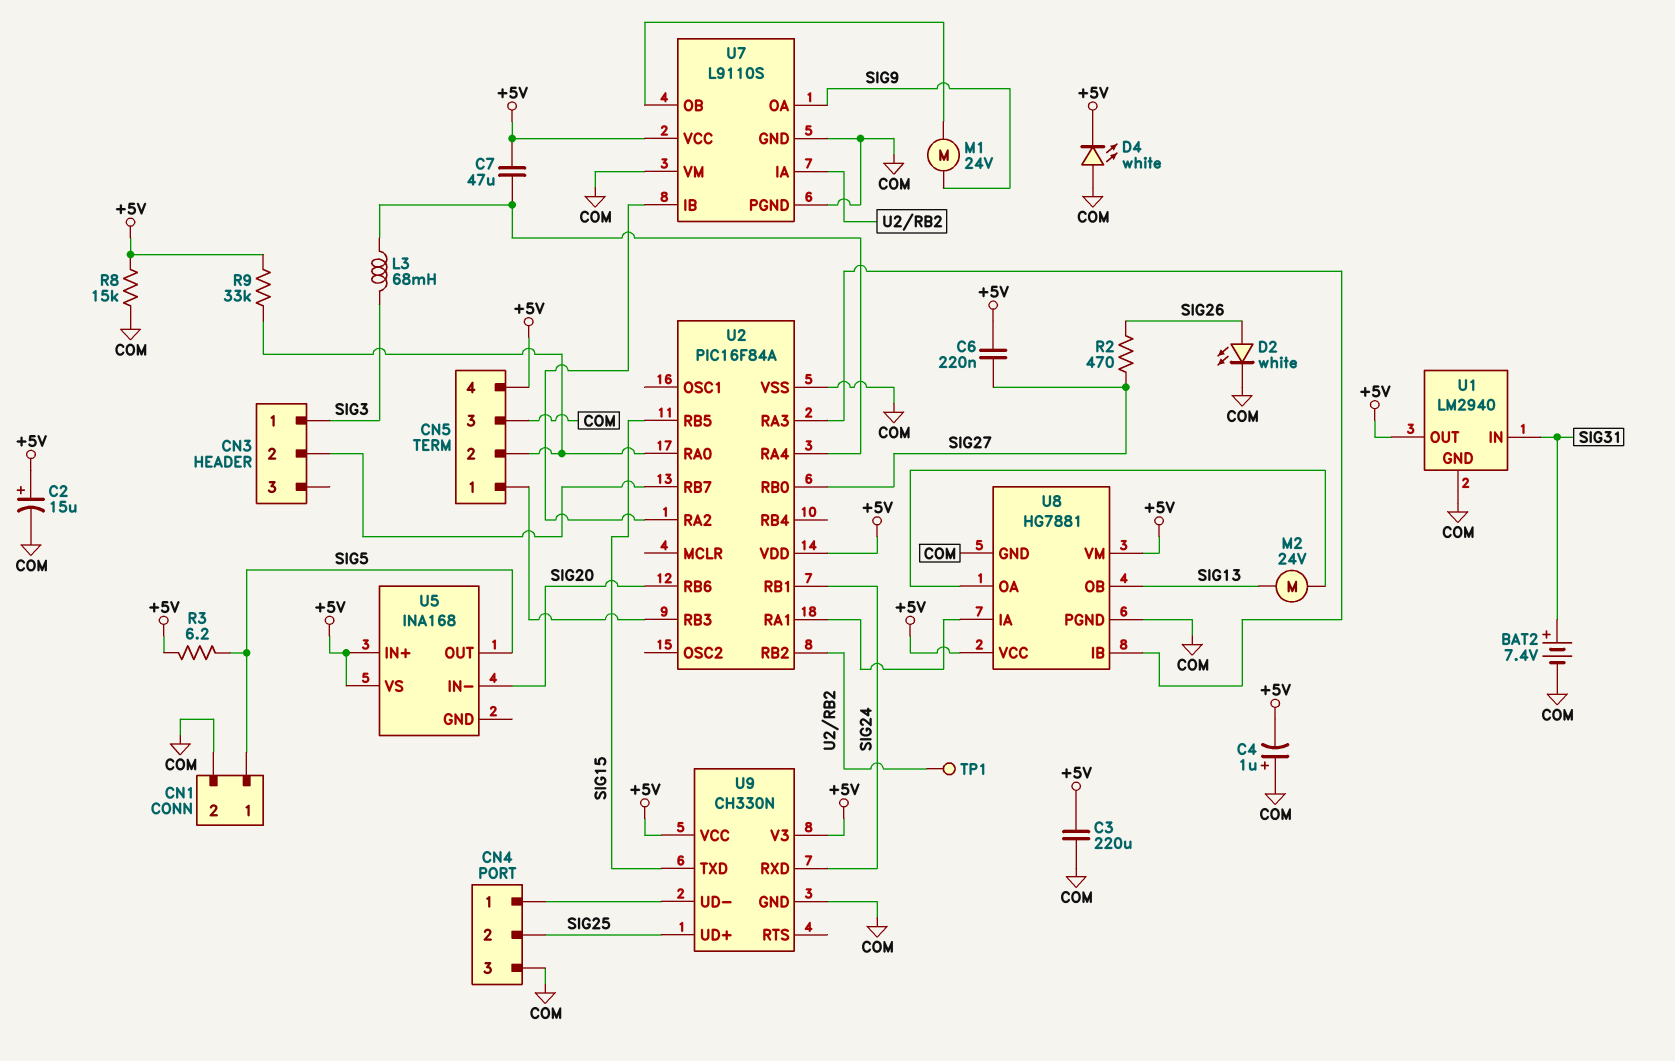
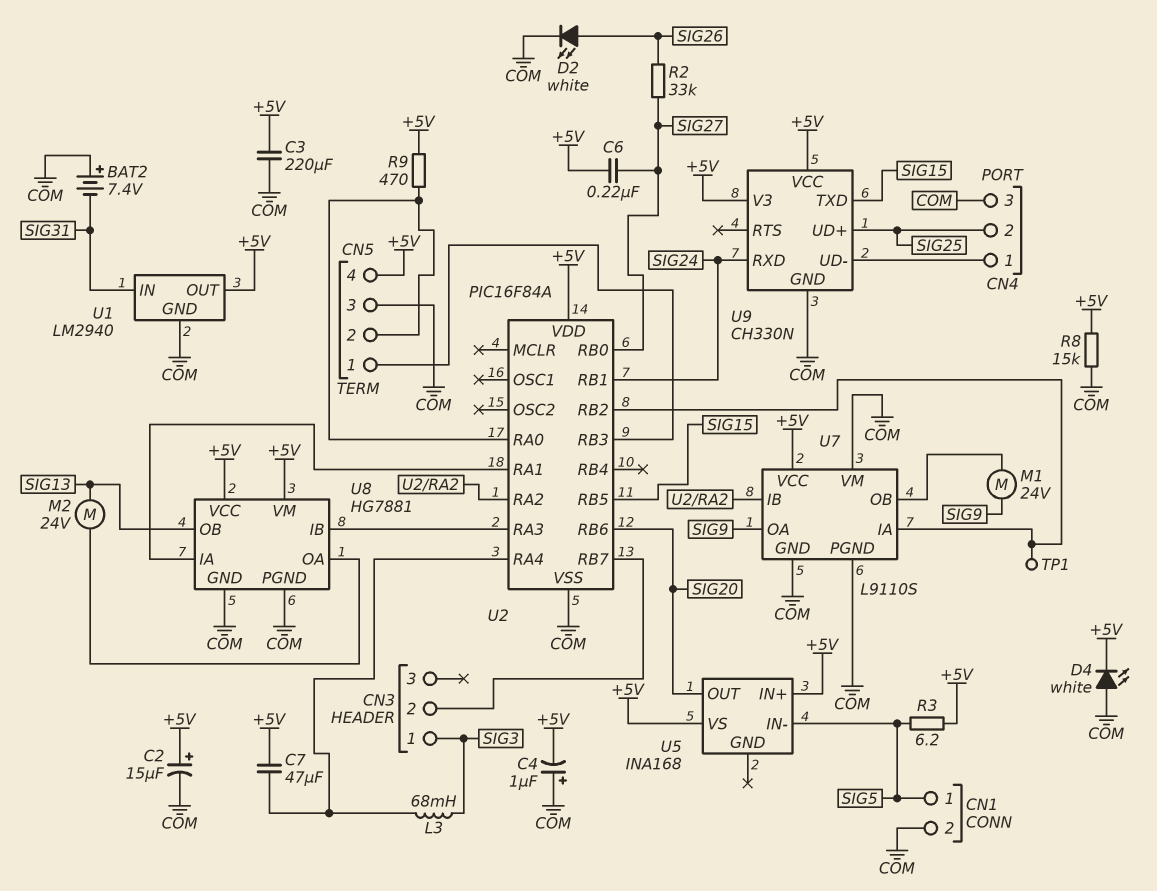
BAT2: 7.4V (plus SIG31, minus COM) -> 7.4V (plus COM, minus SIG31)
R2: 470 (SIG26, SIG27) -> 33k (SIG26, SIG27)
R9: 33k (+5V, CN5/2) -> 470 (+5V, CN5/2)
U5 pin IN-: SIG20 -> SIG5
U5 pin OUT: SIG5 -> SIG20

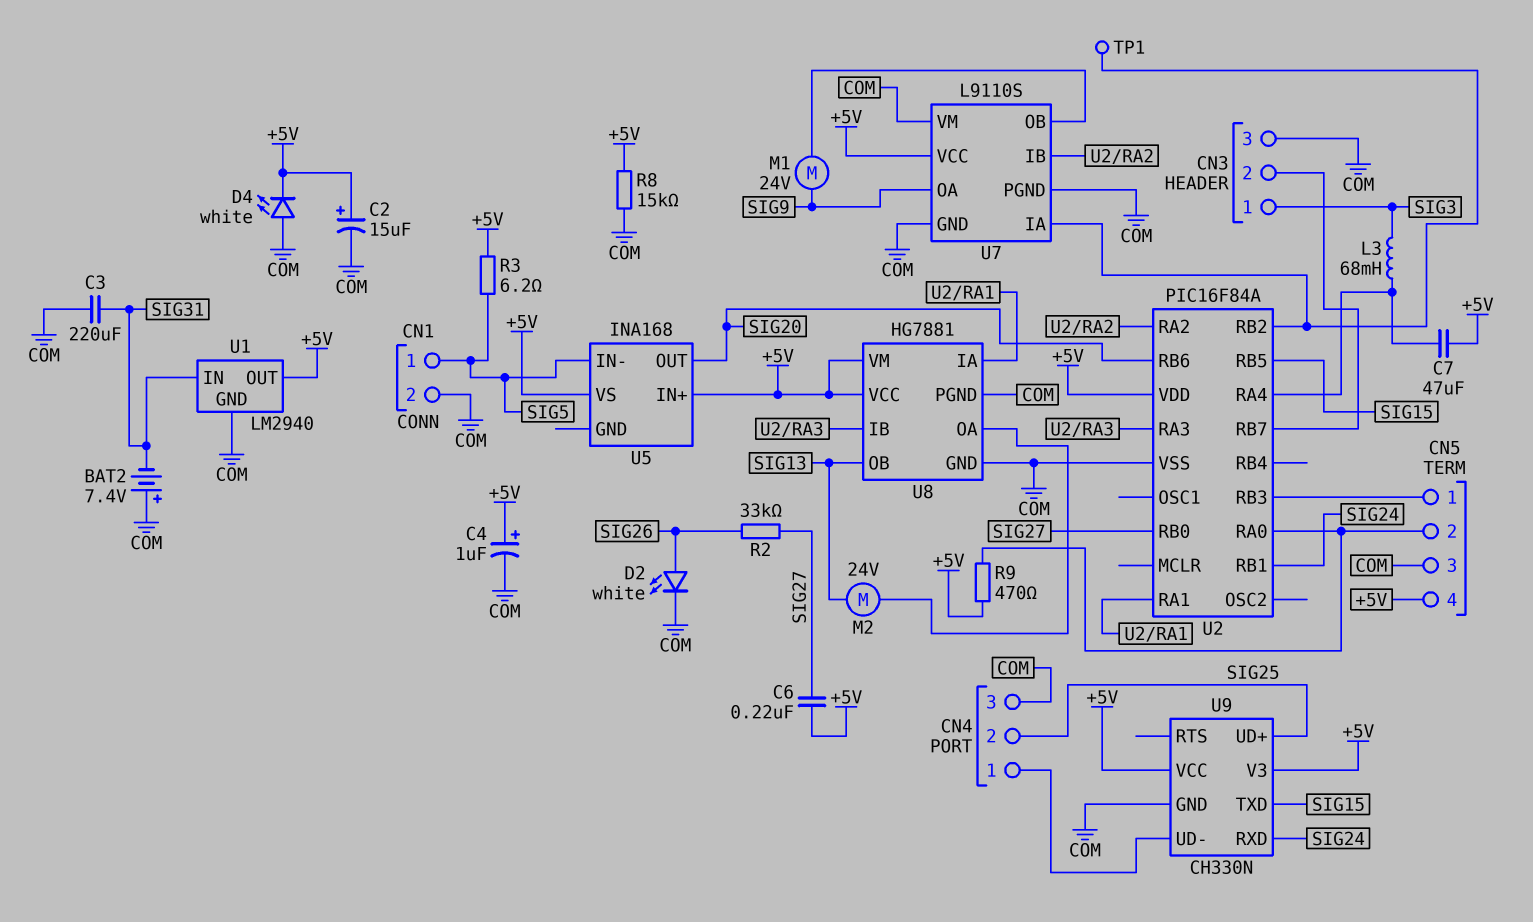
C3: 220uF (+5V, COM) -> 220uF (COM, SIG31)
C4: 1uF (plus COM, minus +5V) -> 1uF (plus +5V, minus COM)
CN3 pin 3: none -> COM

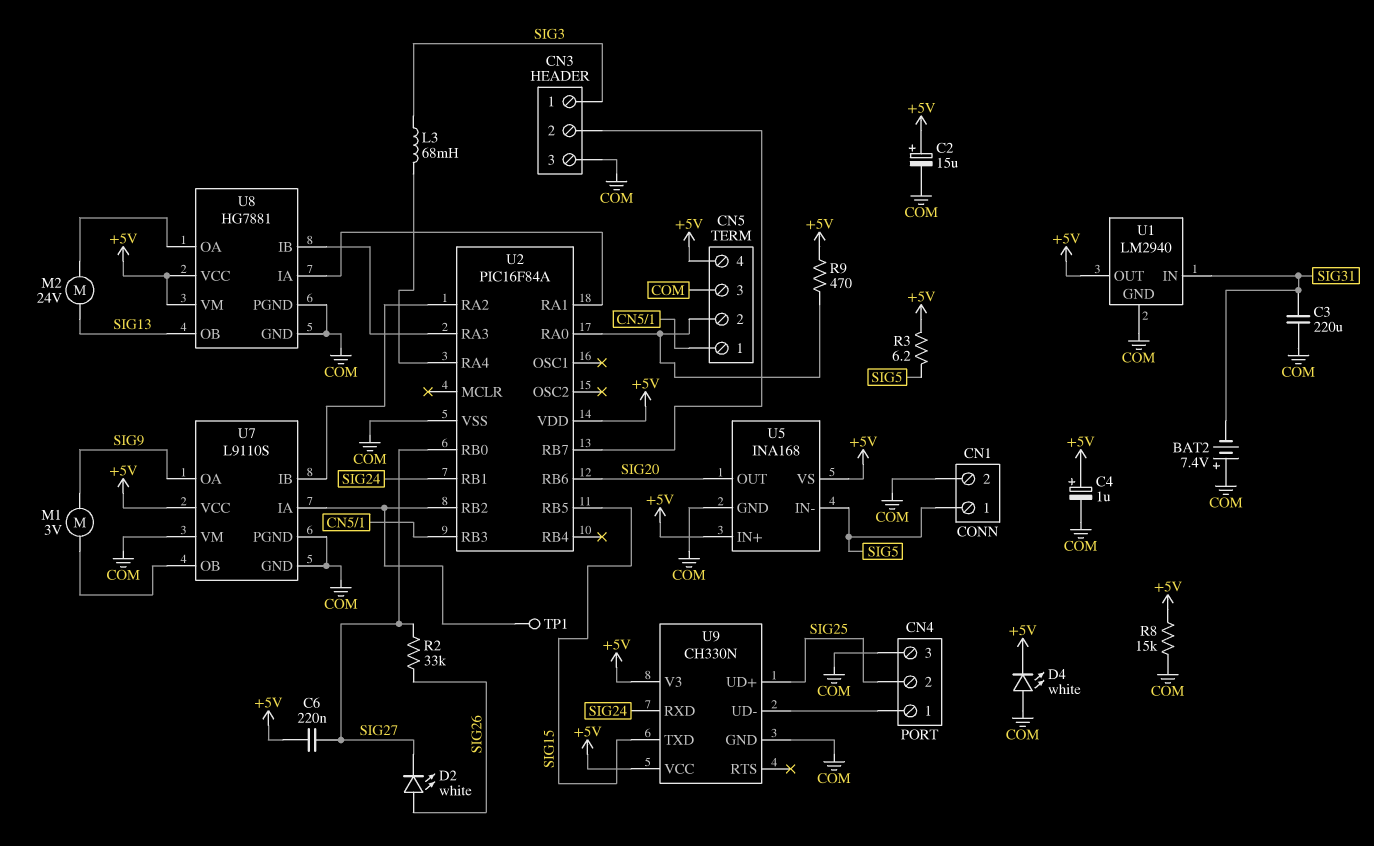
C7: 47uF (+5V, U2/RA4) -> none
D2: LED white (A SIG26, K COM) -> LED white (A SIG26, K SIG27)
M1: motor 24V (SIG9, U7/OB) -> motor 3V (SIG9, U7/OB)
U5 pin GND: none -> COM

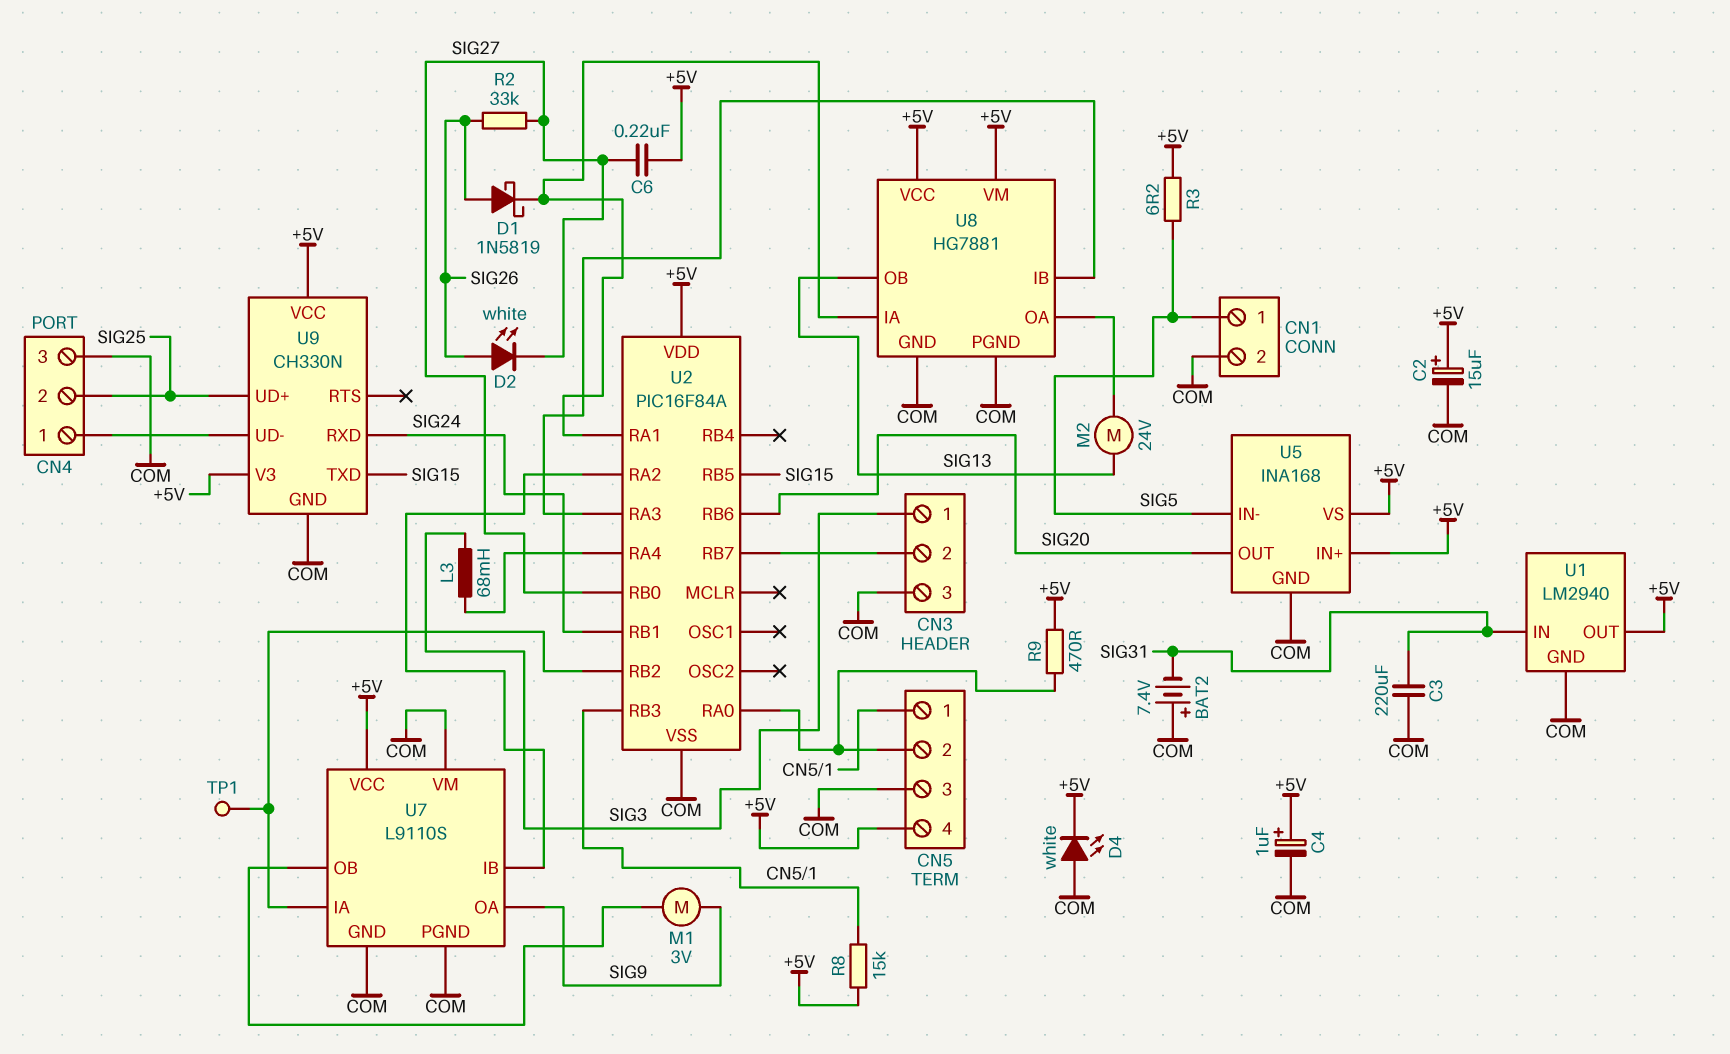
D1: none -> schottky 1N5819 (A SIG26, K U2/RA1)
R8: 15k (+5V, COM) -> 15k (+5V, CN5/1)

